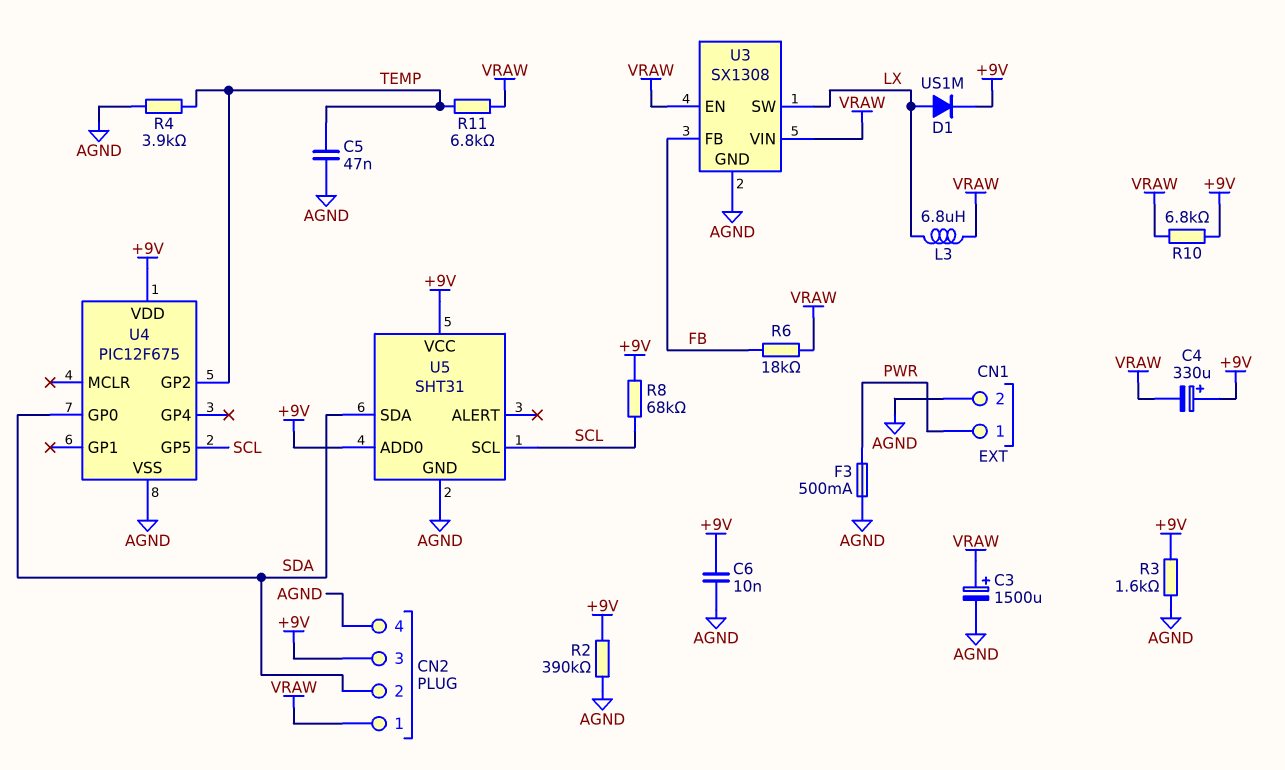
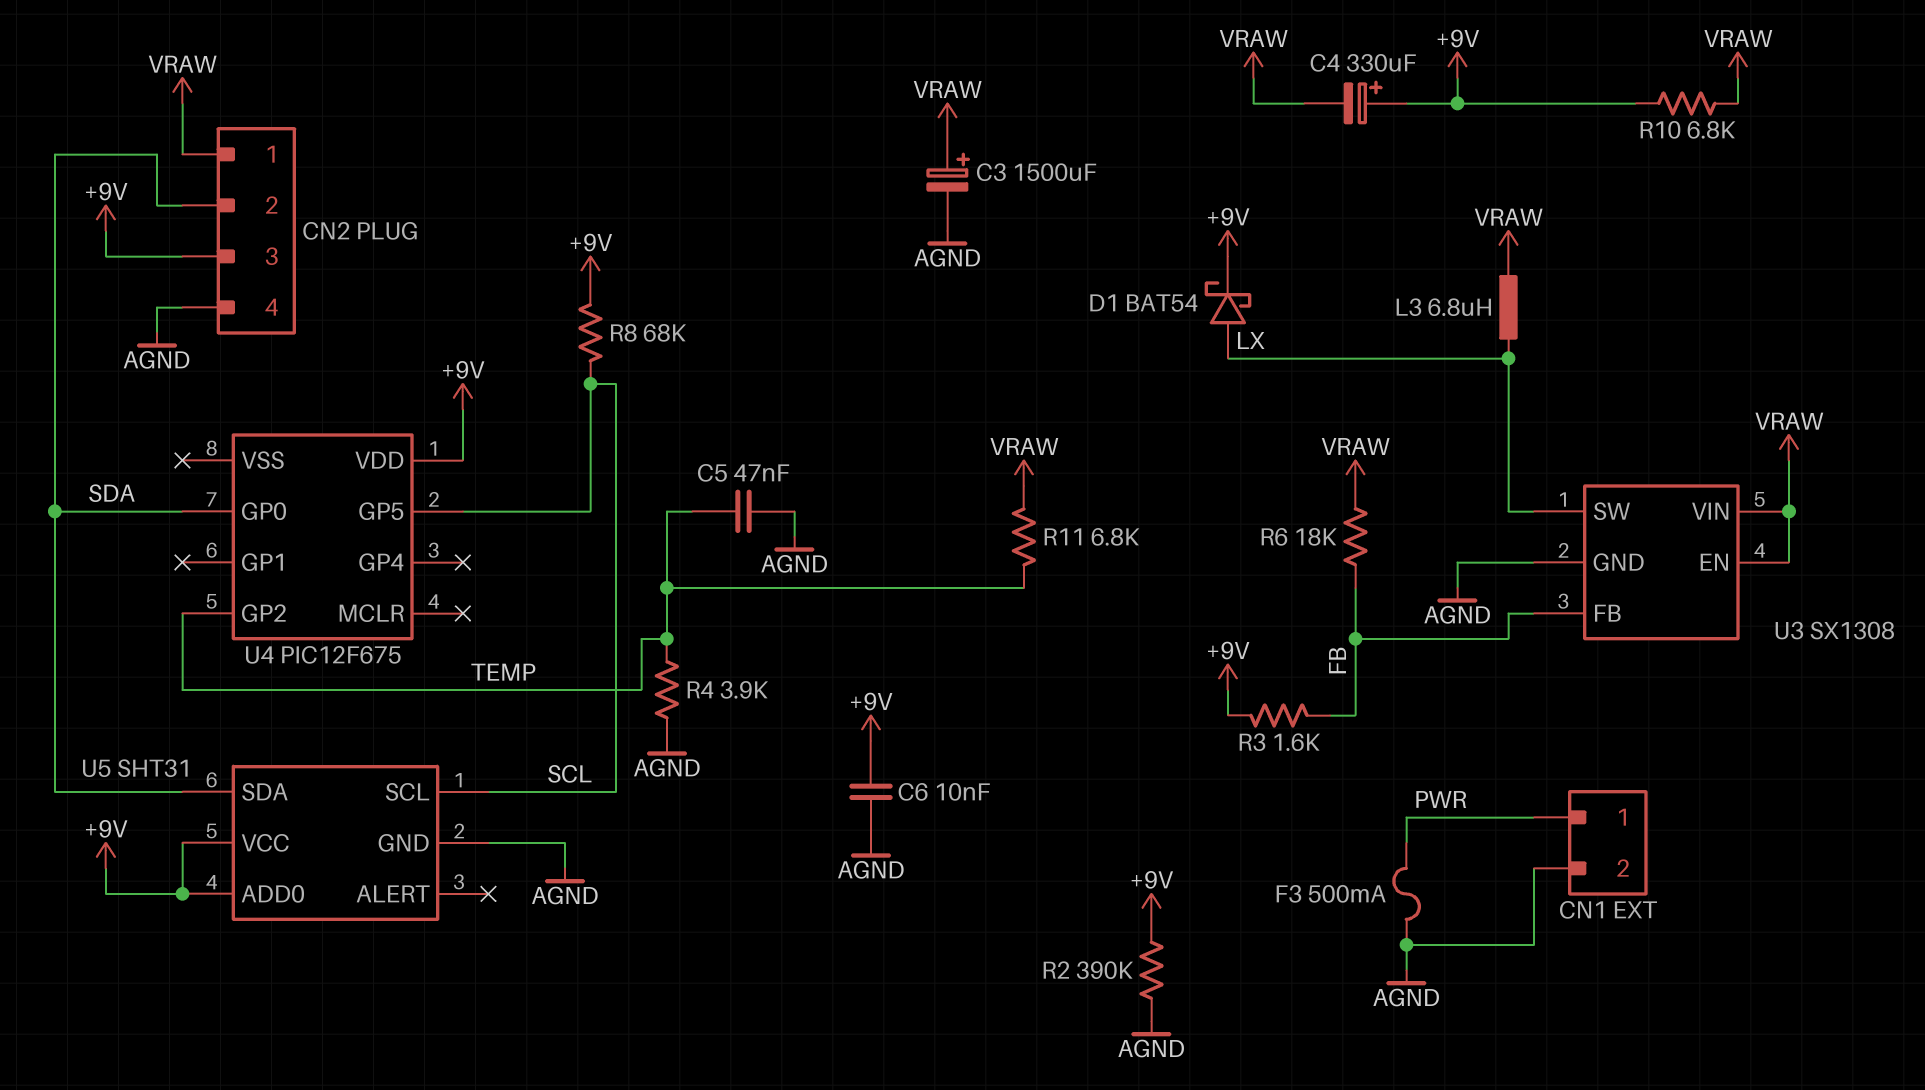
D1: diode US1M (A LX, K +9V) -> schottky BAT54 (A LX, K +9V)
R3: 1.6k (+9V, AGND) -> 1.6k (+9V, FB)
U4 pin VSS: AGND -> none

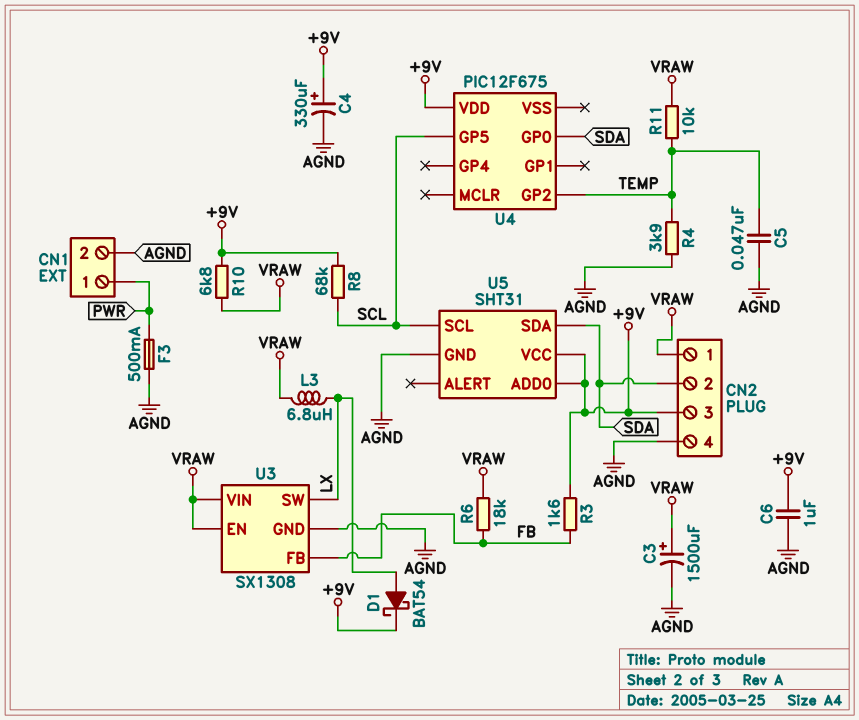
C4: 330uF (plus +9V, minus VRAW) -> 330uF (plus +9V, minus AGND)
C6: 10nF (+9V, AGND) -> 1uF (+9V, AGND)
R2: 390k (+9V, AGND) -> none
R11: 6.8k (TEMP, VRAW) -> 10k (TEMP, VRAW)

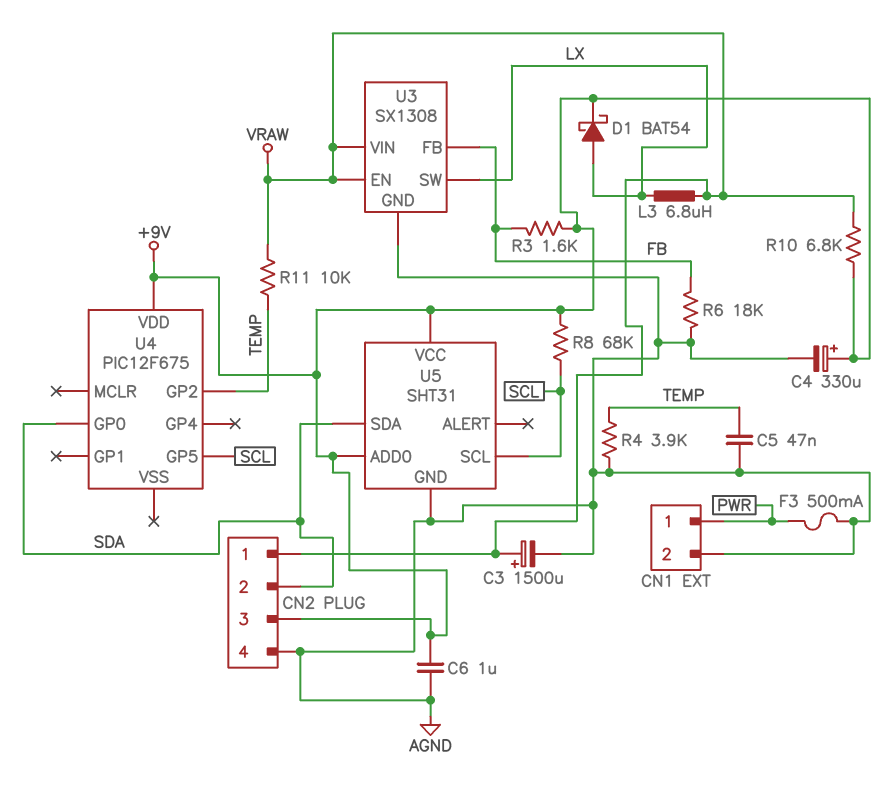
R6: 18k (FB, VRAW) -> 18k (AGND, FB)

